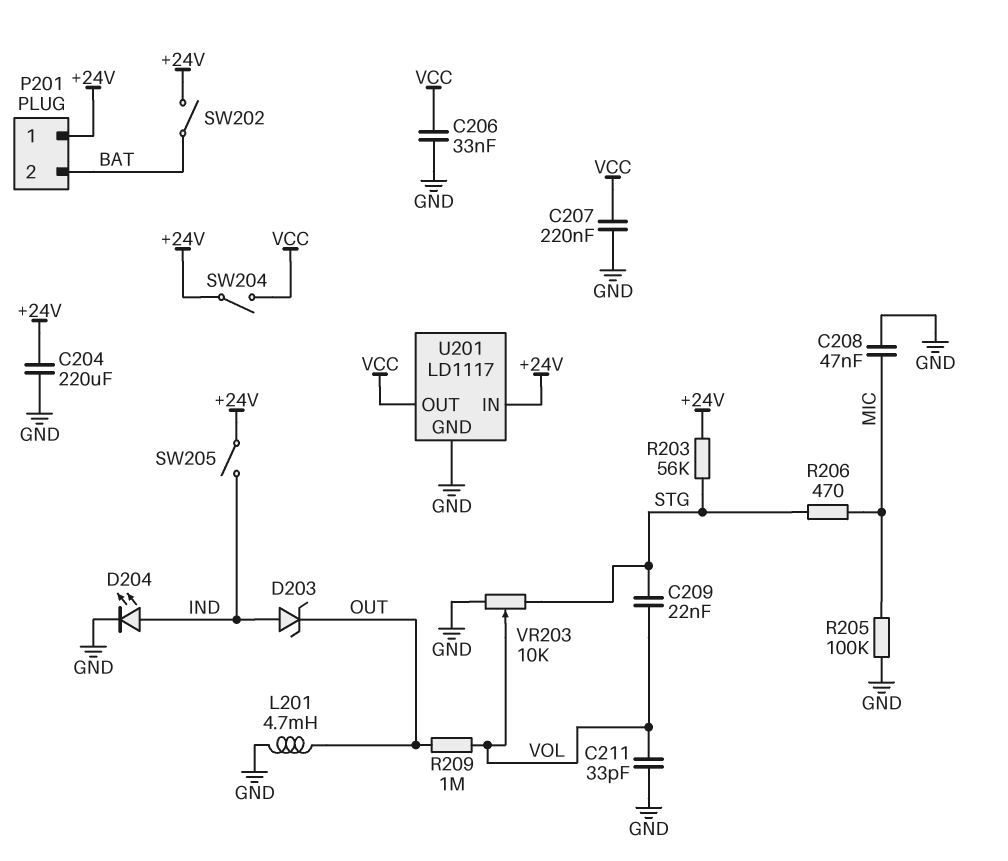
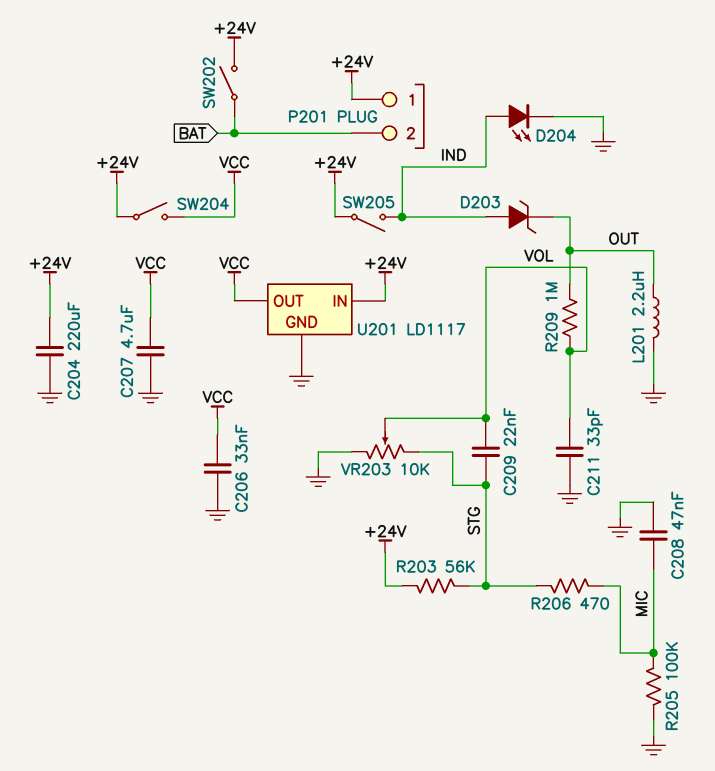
C207: 220nF (GND, VCC) -> 4.7uF (GND, VCC)
L201: 4.7mH (GND, OUT) -> 2.2uH (GND, OUT)

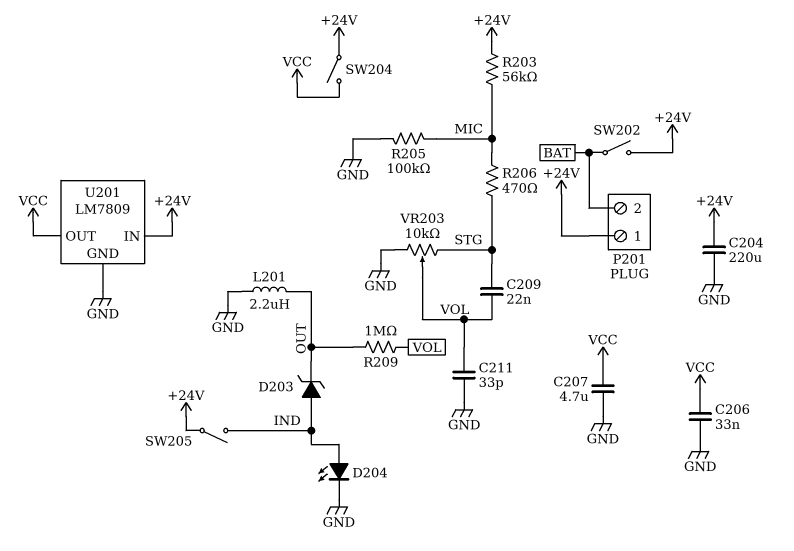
C208: 47nF (GND, MIC) -> none
R203: 56k (+24V, STG) -> 56k (+24V, MIC)
U201: LD1117 -> LM7809

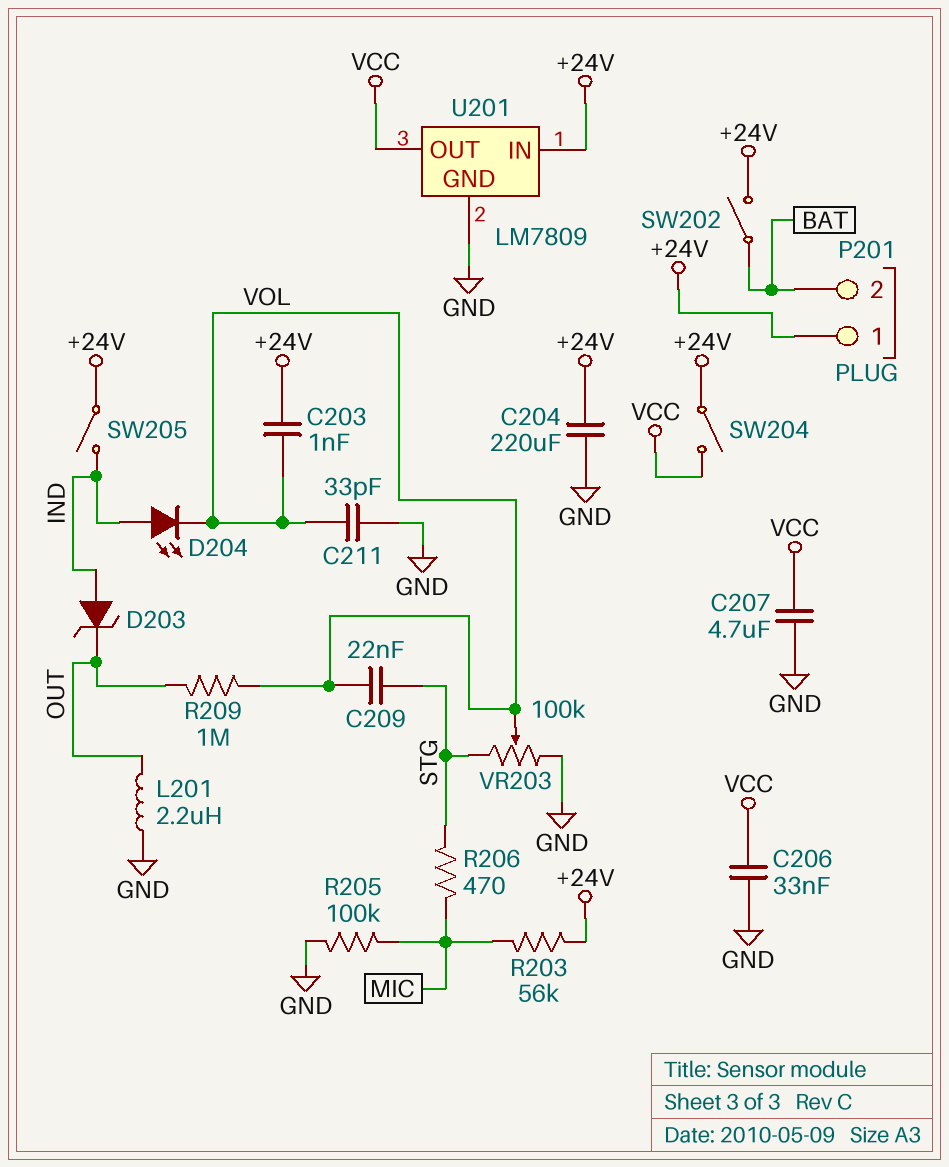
C203: none -> 1nF (+24V, VOL)
D204: LED (A IND, K GND) -> LED (A IND, K VOL)
VR203: 10k (GND, STG, wiper VOL) -> 100k (GND, STG, wiper VOL)

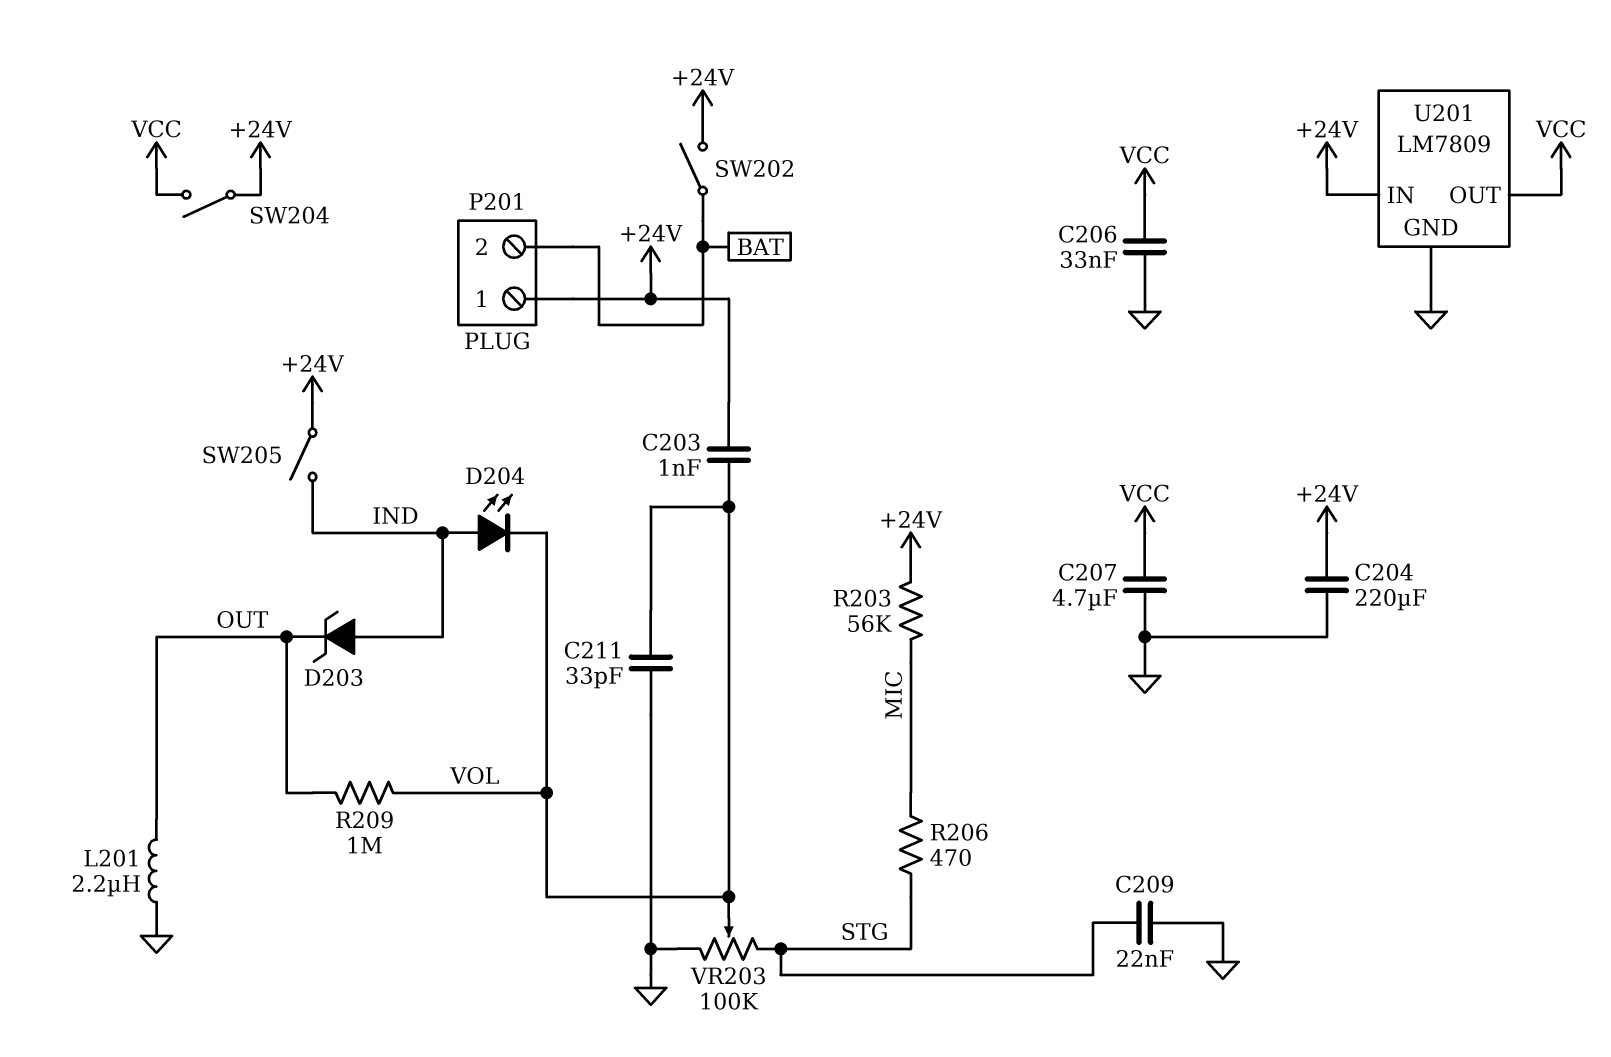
C209: 22nF (STG, VOL) -> 22nF (GND, STG)
R205: 100k (GND, MIC) -> none

